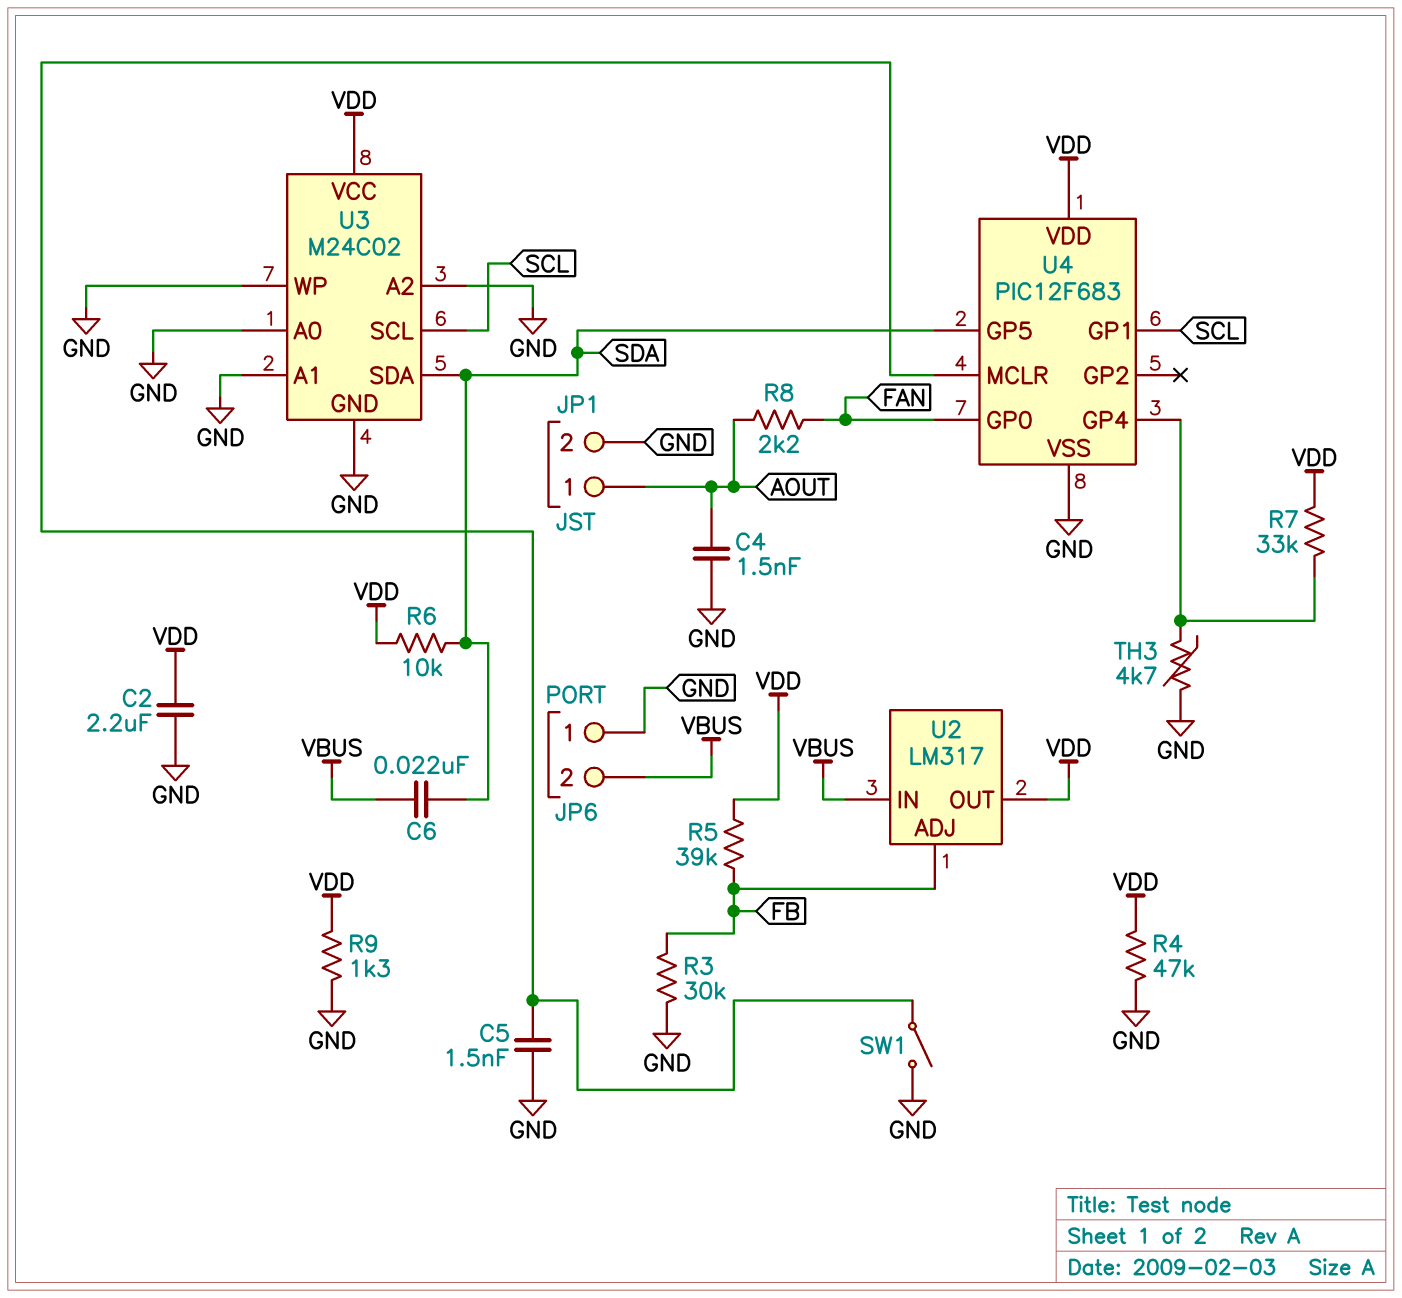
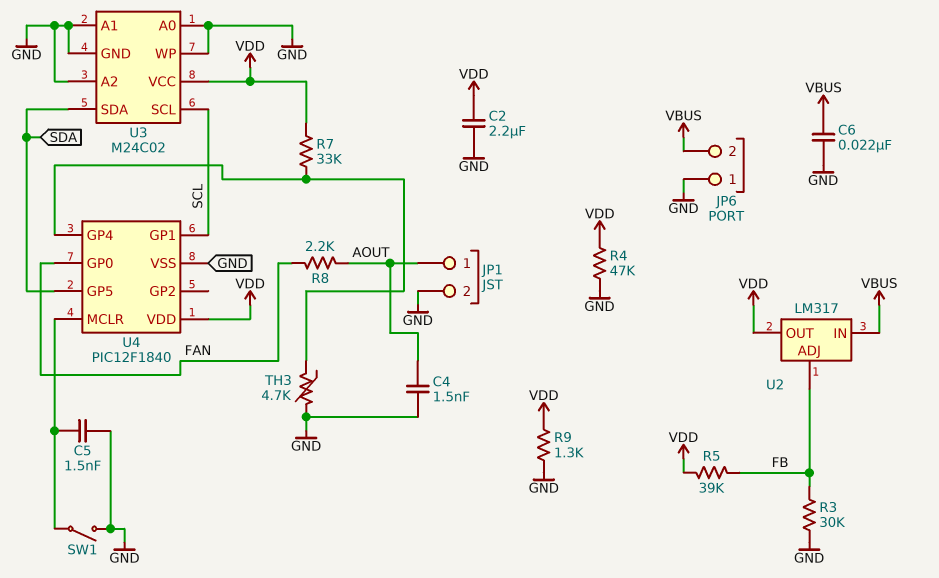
C6: 22nF (SDA, VBUS) -> 22nF (GND, VBUS)
R6: 10k (SDA, VDD) -> none
U4: PIC12F683 -> PIC12F1840

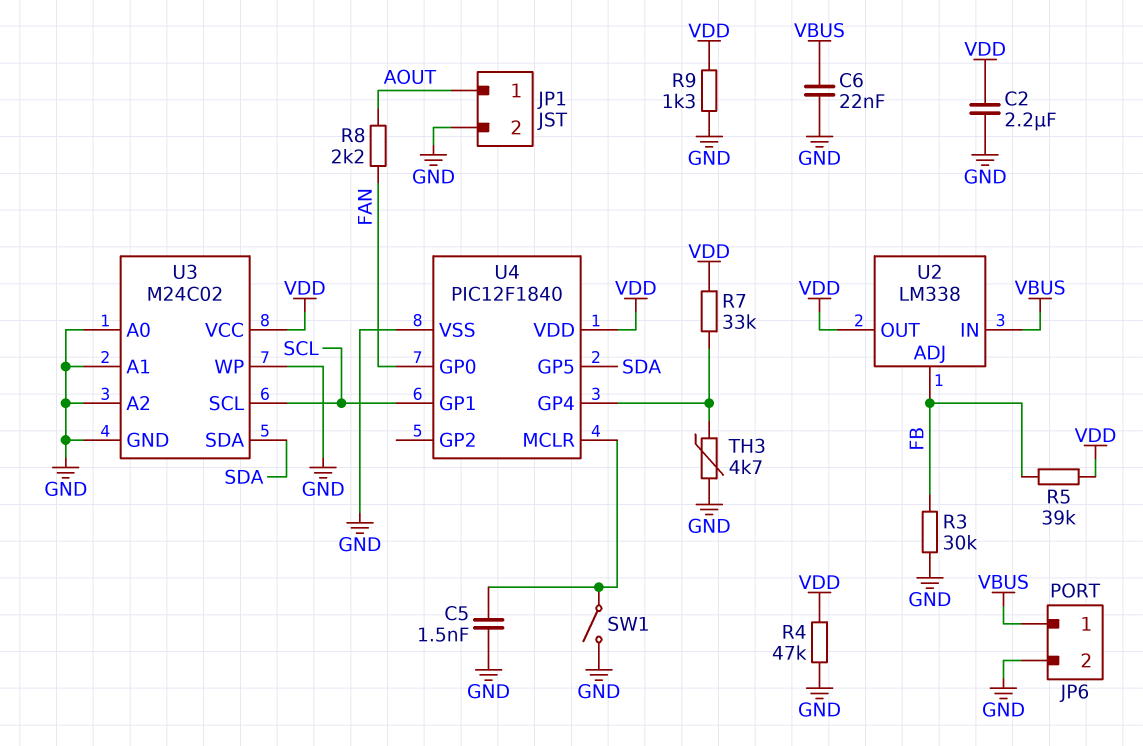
C4: 1.5nF (AOUT, GND) -> none
JP6 pin 1: GND -> VBUS
JP6 pin 2: VBUS -> GND
U2: LM317 -> LM338

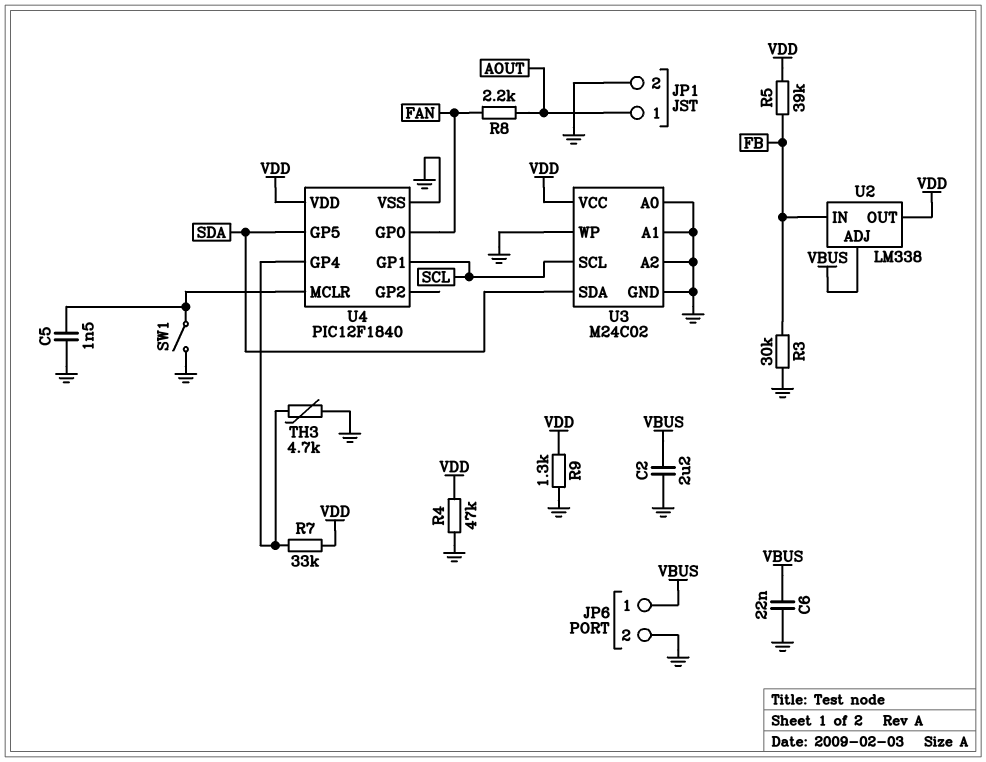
C2: 2.2uF (GND, VDD) -> 2.2uF (GND, VBUS)
U2 pin ADJ: FB -> VBUS
U2 pin IN: VBUS -> FB

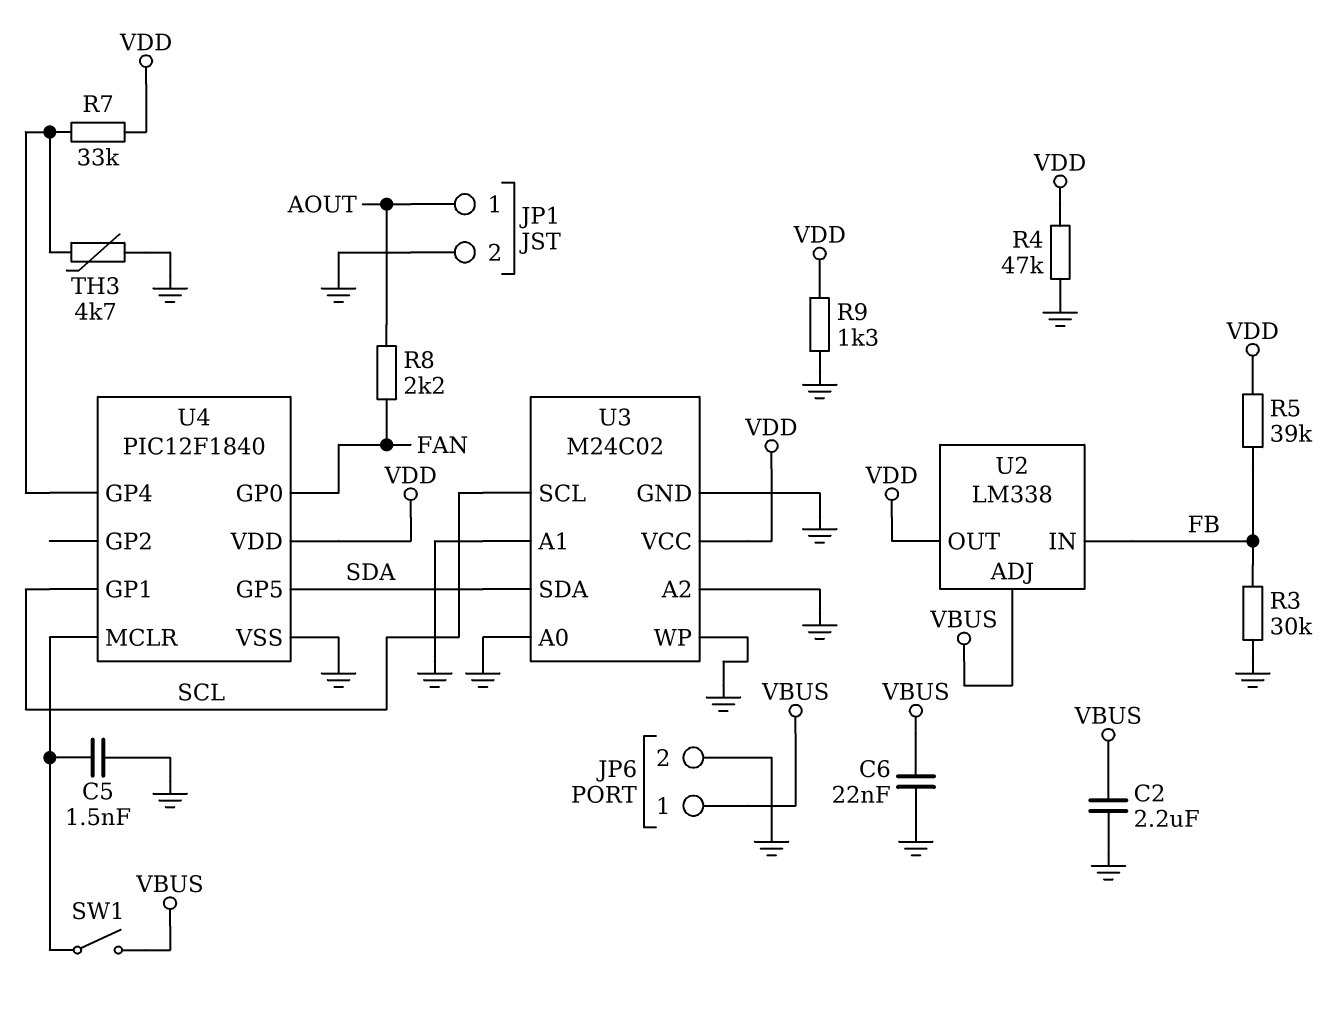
SW1: switch (GND, U4/MCLR) -> switch (U4/MCLR, VBUS)

